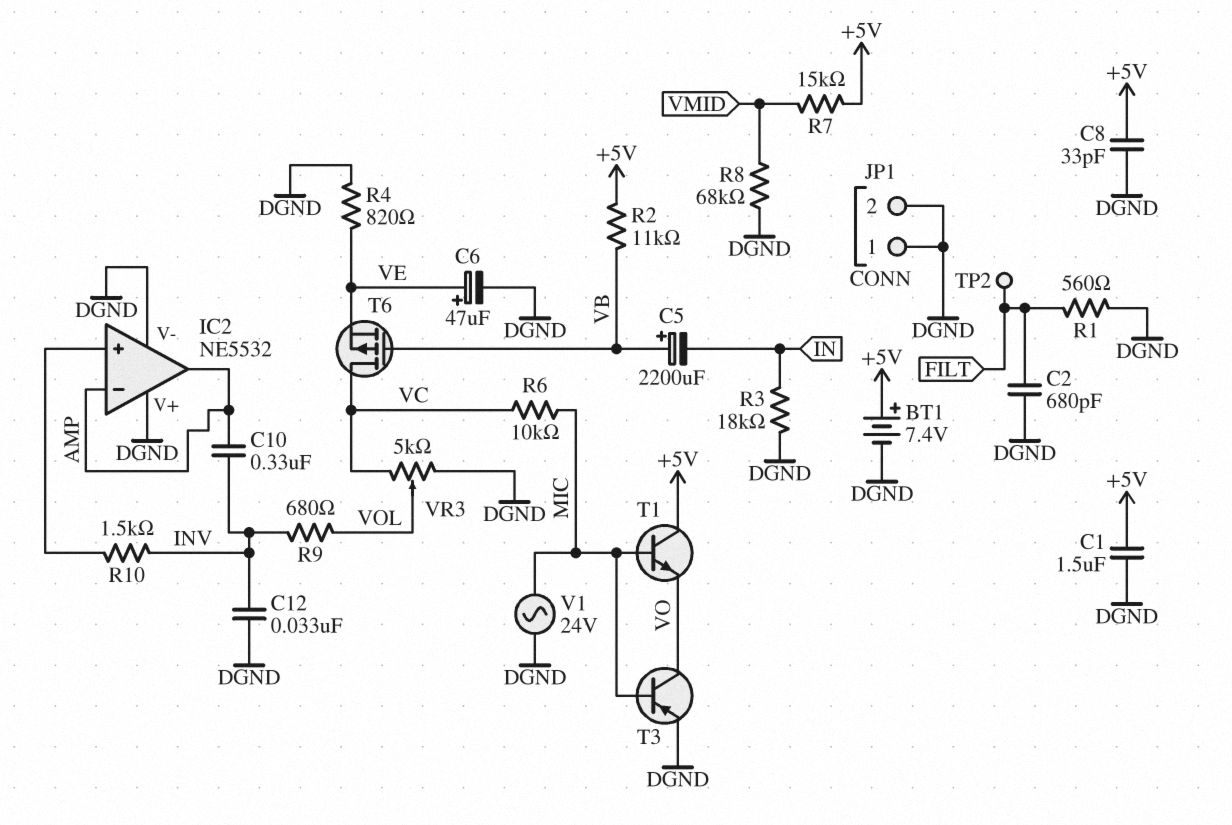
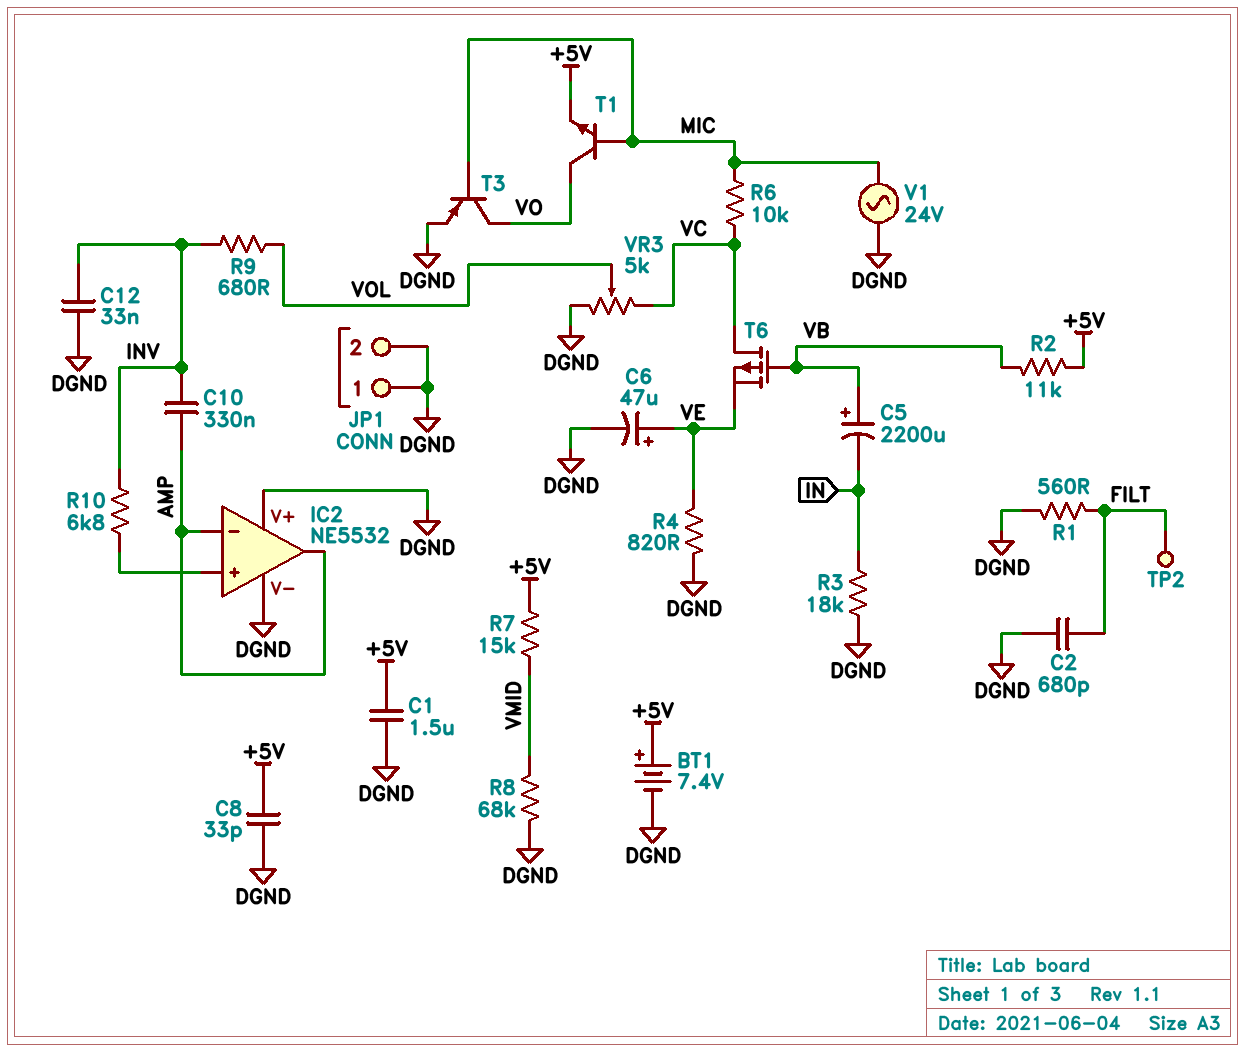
R10: 1.5k (IC2/in+, INV) -> 6.8k (IC2/in+, INV)
T1: NPN (B MIC, C +5V, E VO) -> NPN (B MIC, C VO, E +5V)

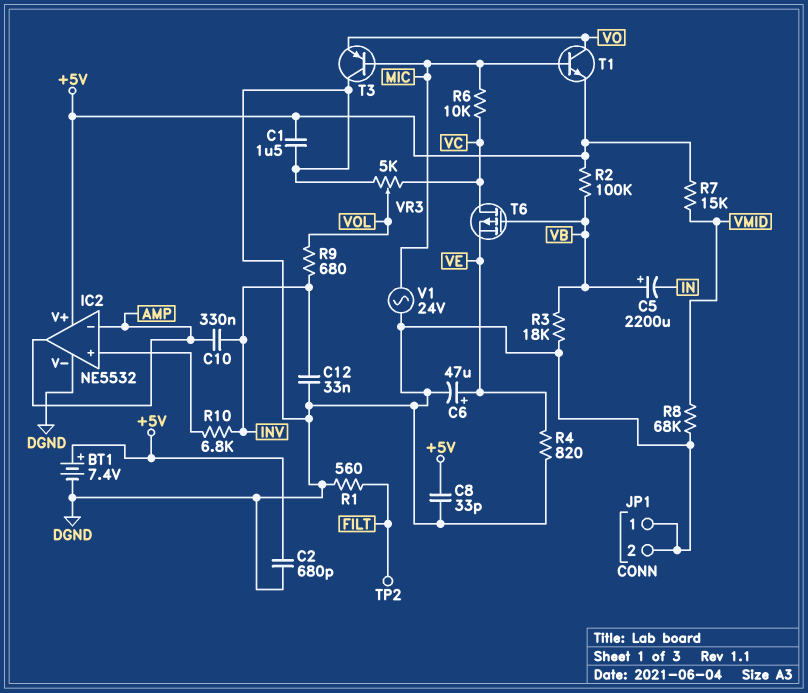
C2: 680pF (DGND, FILT) -> 680pF (+5V, DGND)
IC2 pin V+: DGND -> +5V
R2: 11k (+5V, VB) -> 100k (+5V, VB)
R3: 18k (DGND, IN) -> 18k (DGND, VB)
T3: PNP (B MIC, C VO, E DGND) -> PNP (B MIC, C DGND, E VO)

